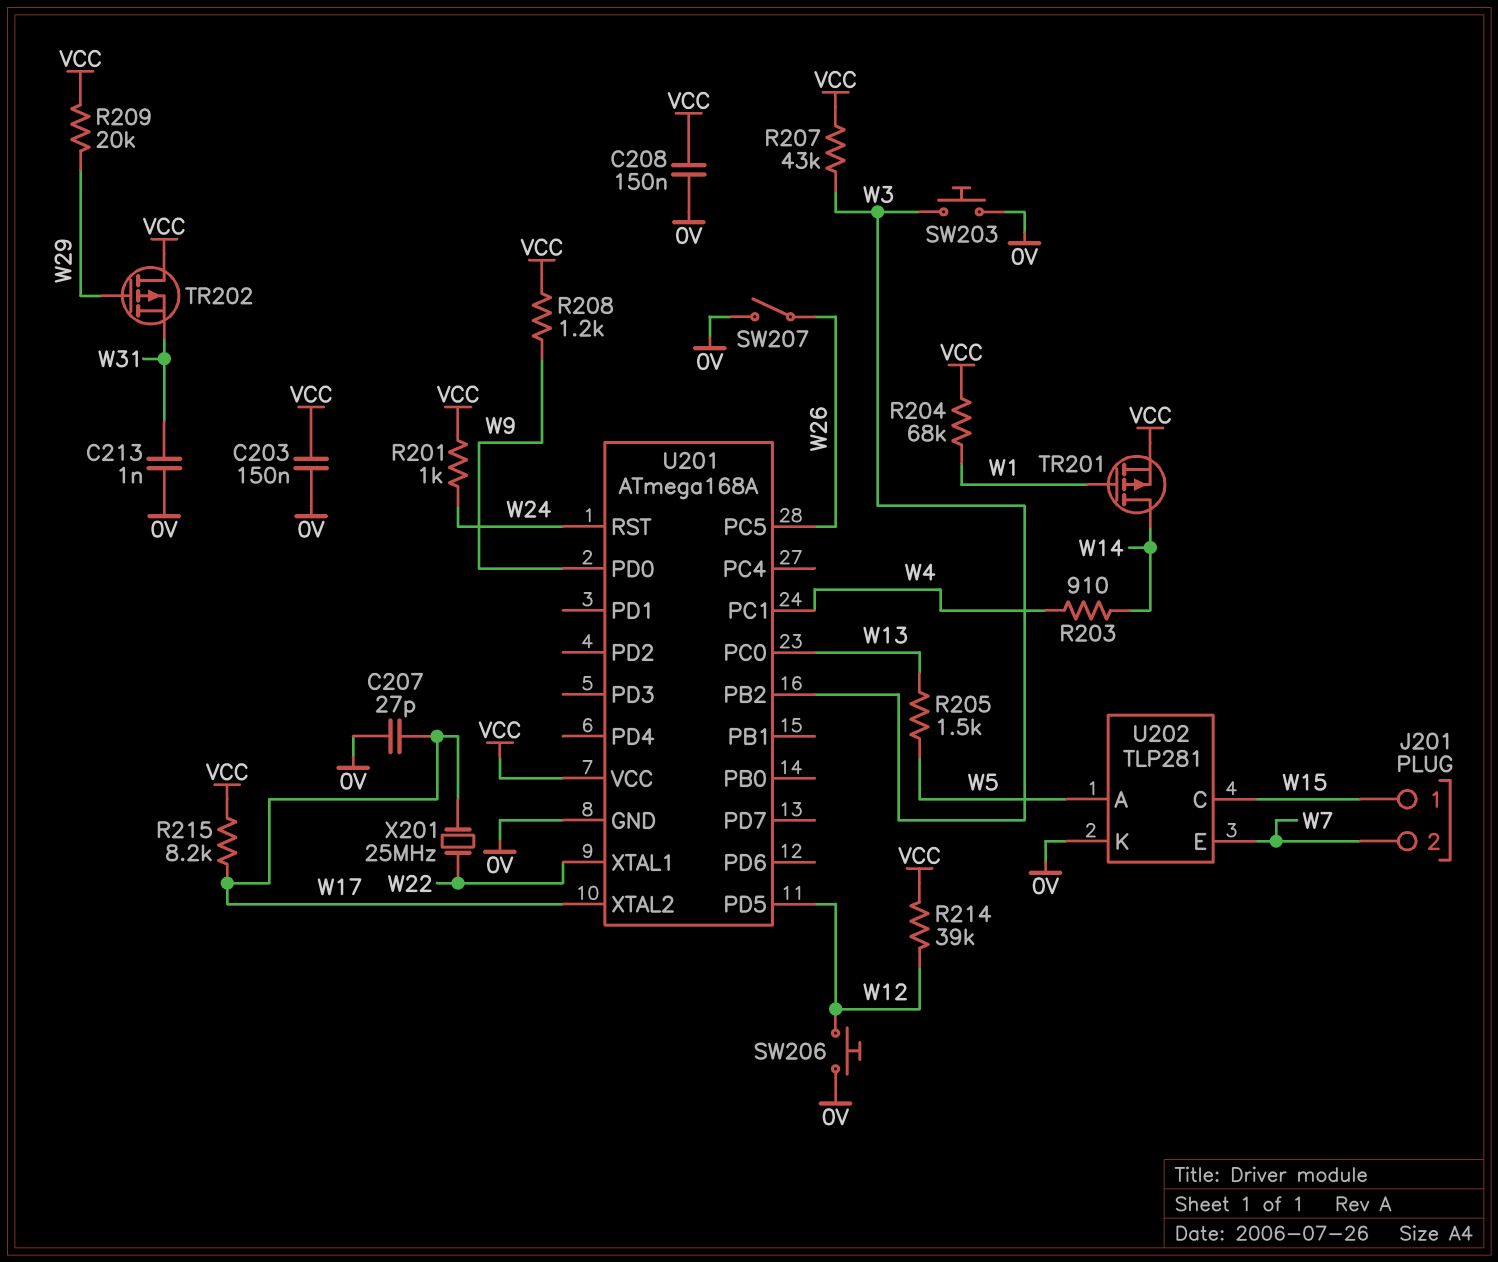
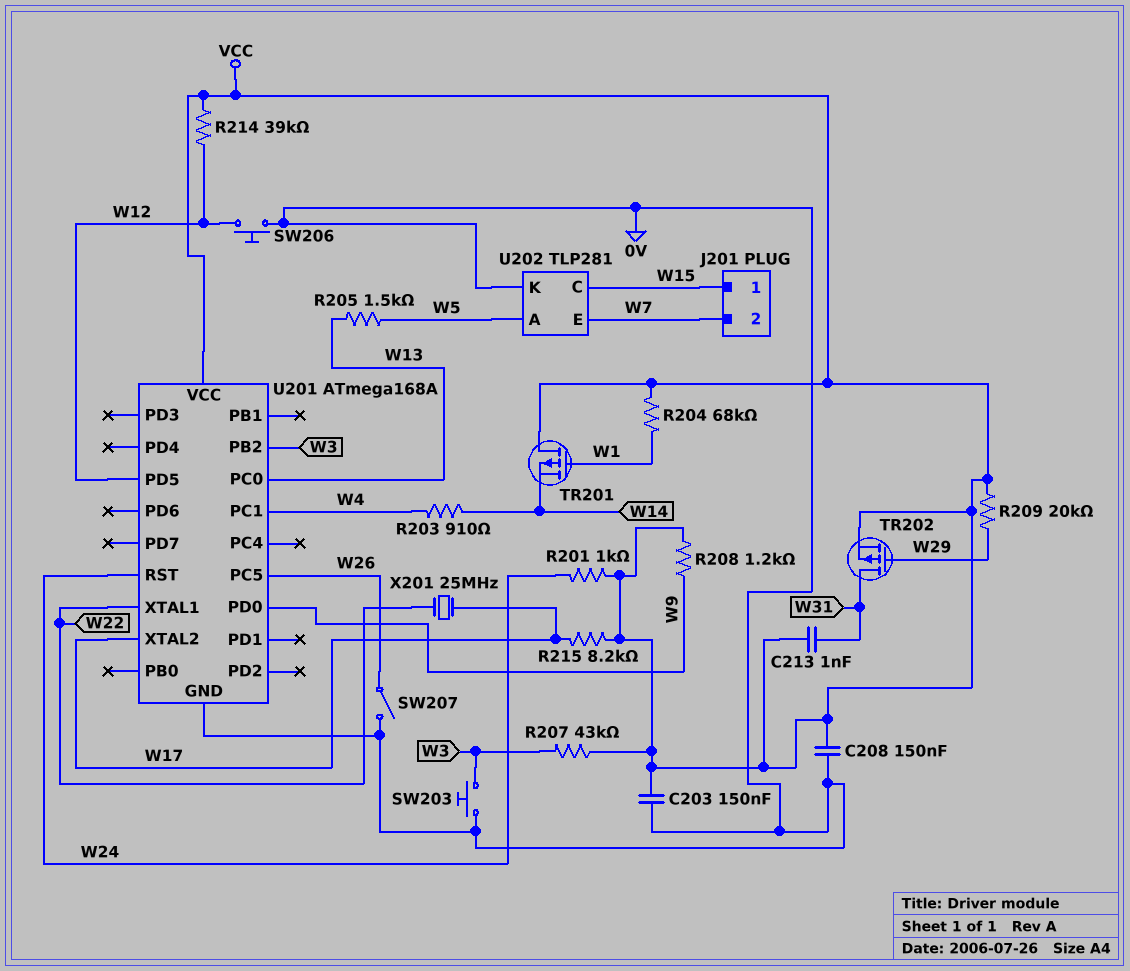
C207: 27pF (0V, W17) -> none
C213: 1nF (0V, W31) -> 1nF (VCC, W31)
TR201: PMOS (G W1, D W14, S VCC) -> PMOS (G W1, D VCC, S W14)
TR202: PMOS (G W29, D VCC, S W31) -> PMOS (G W29, D W31, S VCC)

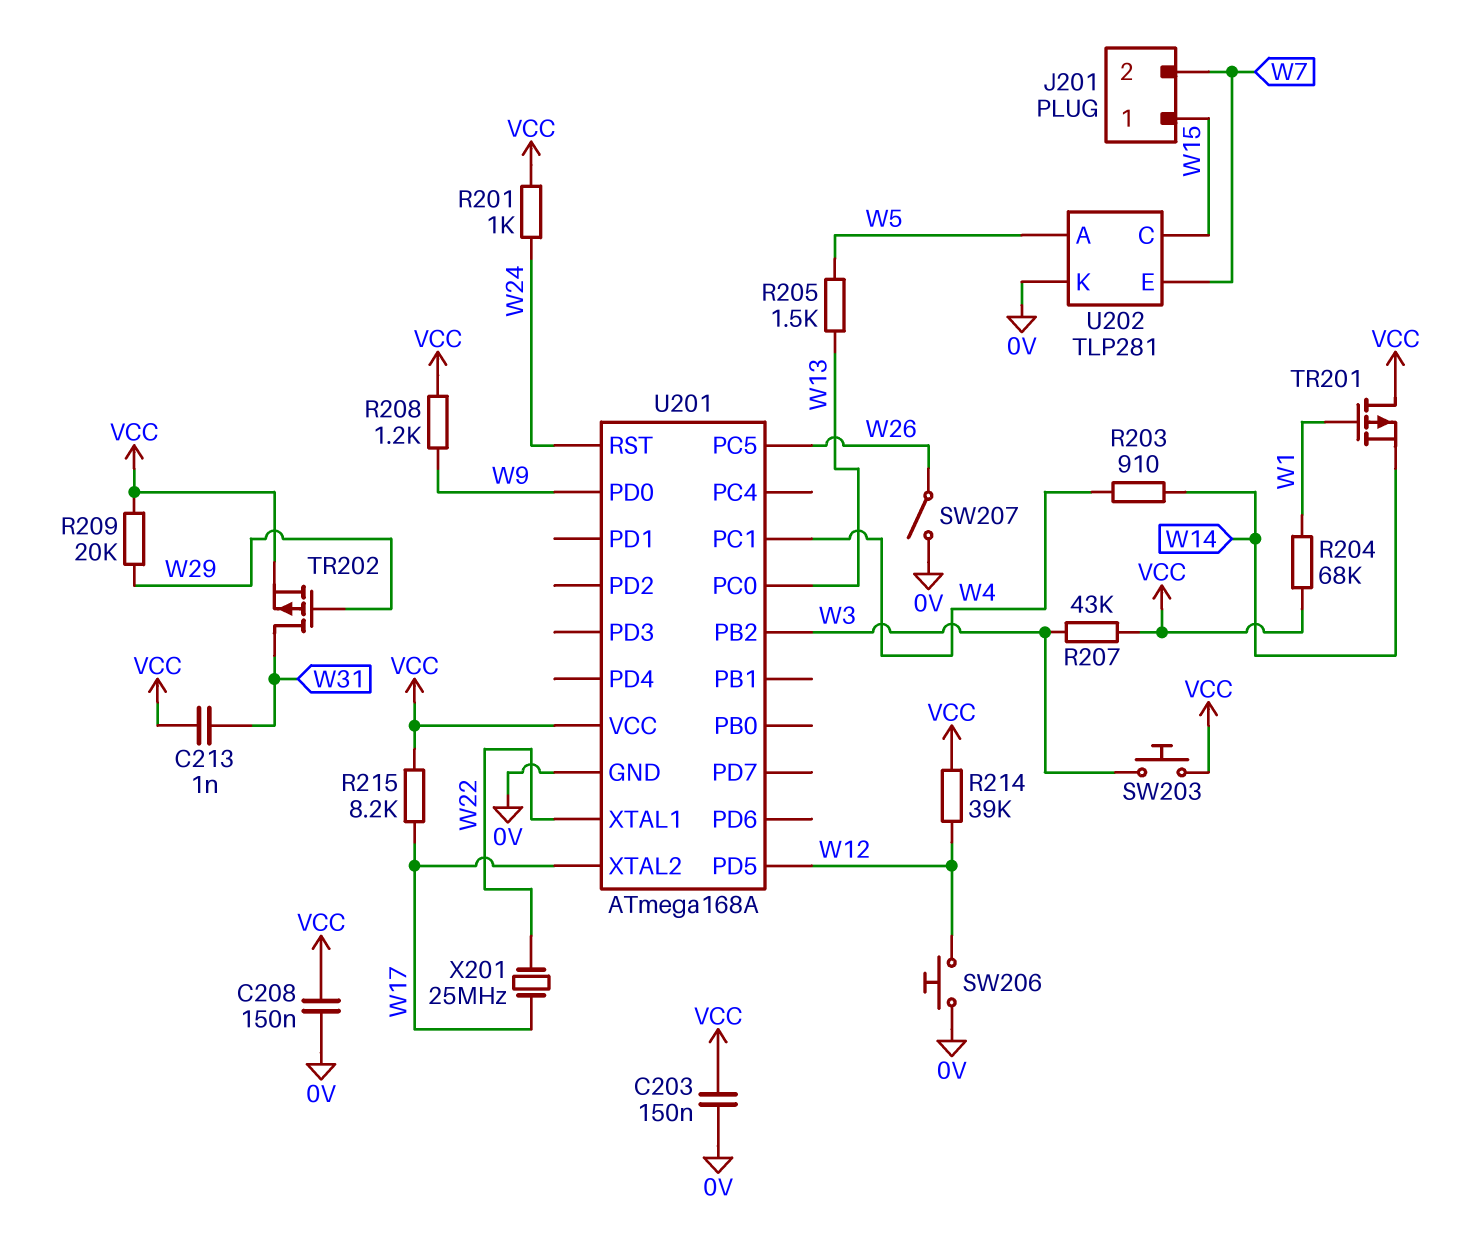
SW203: button (0V, W3) -> button (VCC, W3)

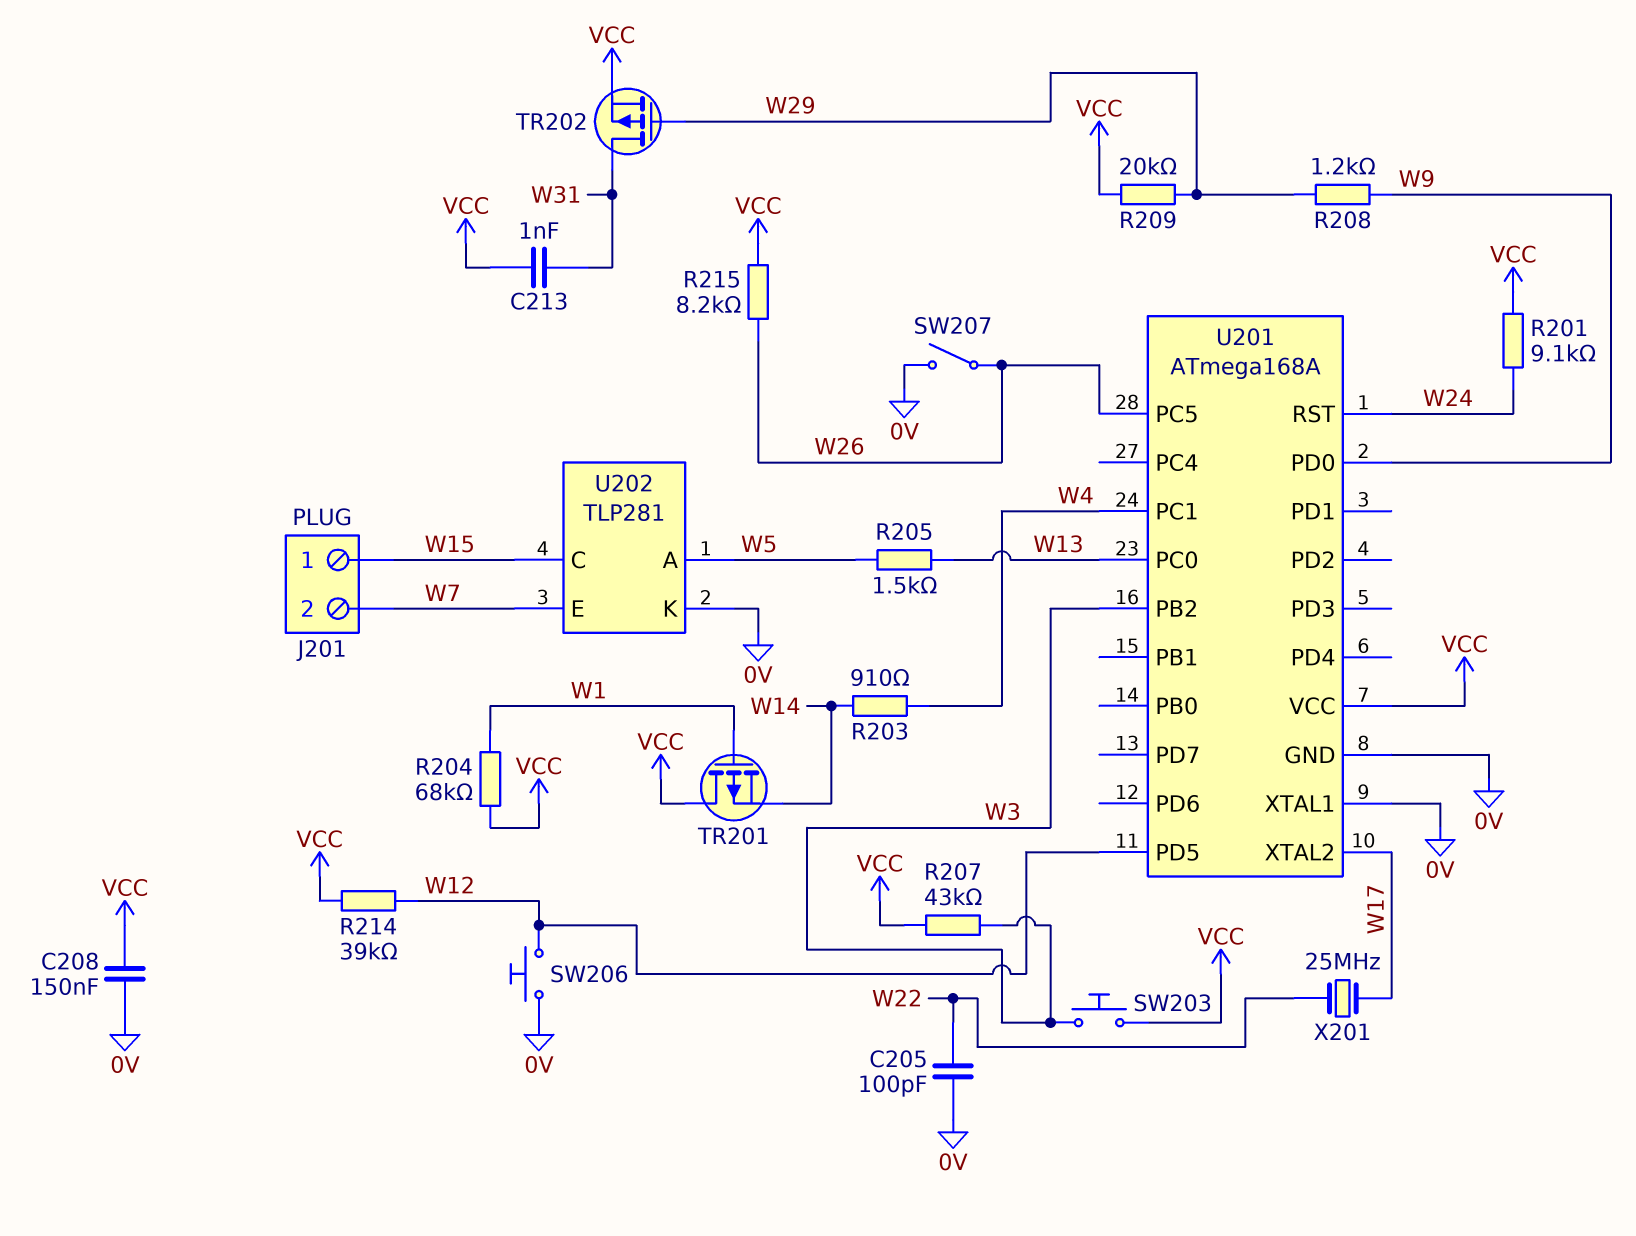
C203: 150nF (0V, VCC) -> none
C205: none -> 100pF (0V, W22)
R201: 1k (VCC, W24) -> 9.1k (VCC, W24)
R208: 1.2k (VCC, W9) -> 1.2k (W9, W29)
R215: 8.2k (VCC, W17) -> 8.2k (VCC, W26)
U201 pin XTAL1: W22 -> 0V

